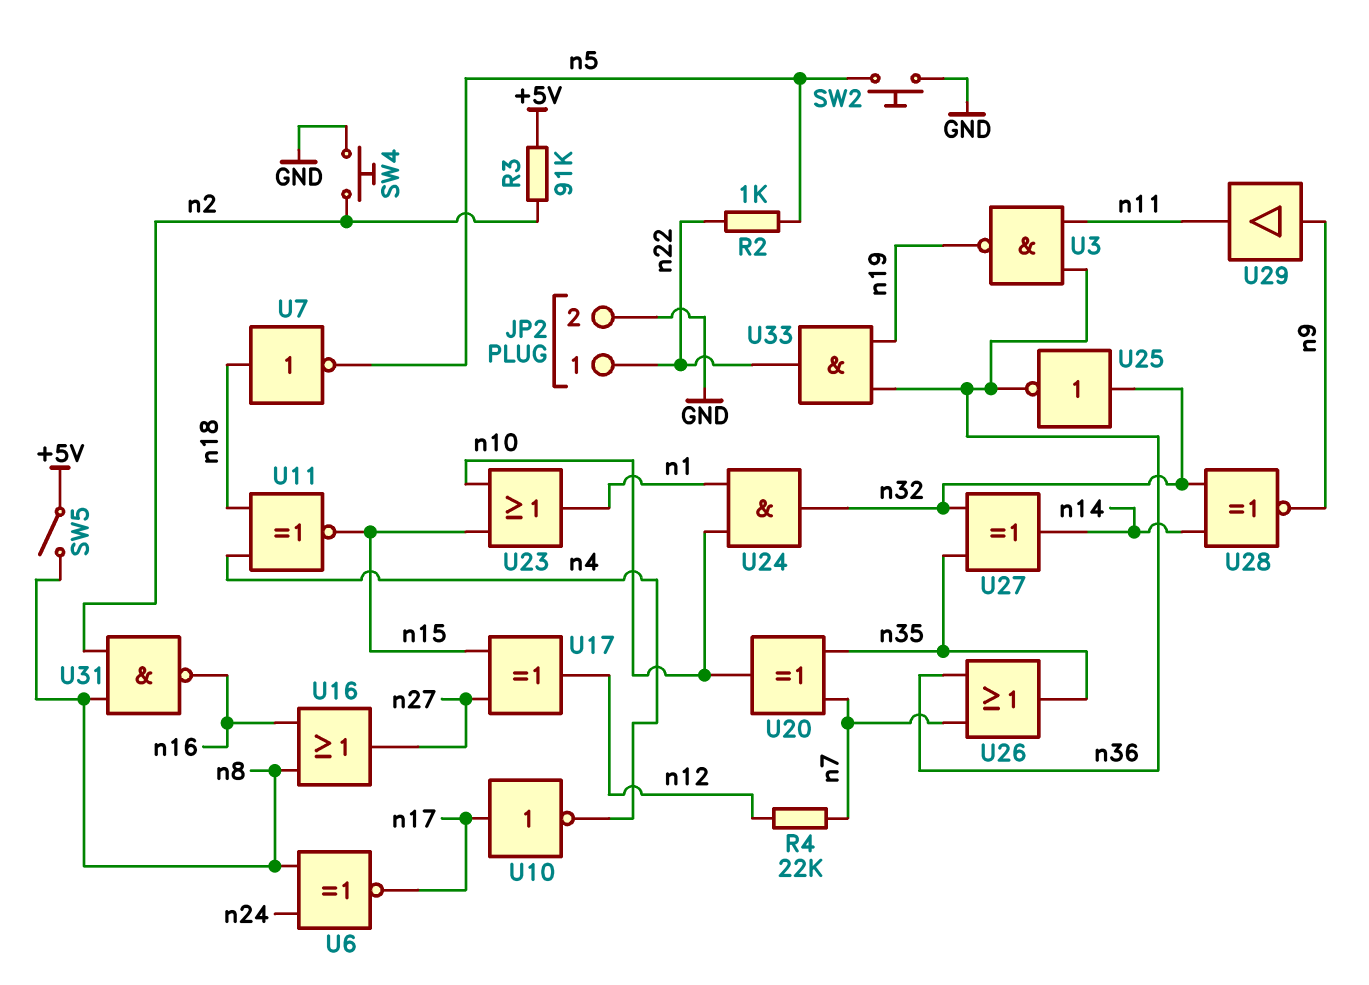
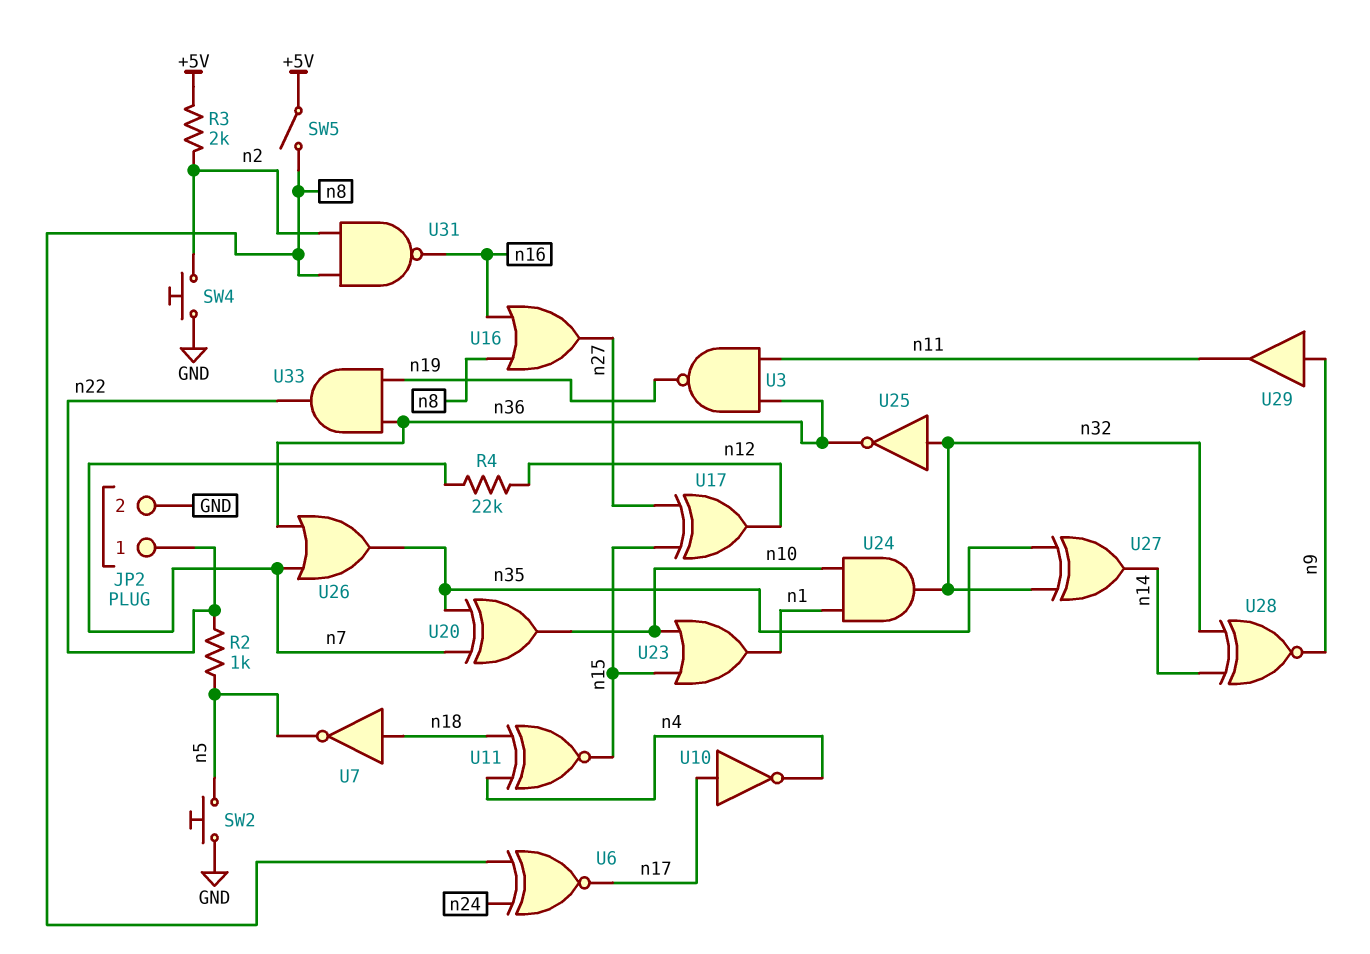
R3: 91k (+5V, n2) -> 2k (+5V, n2)

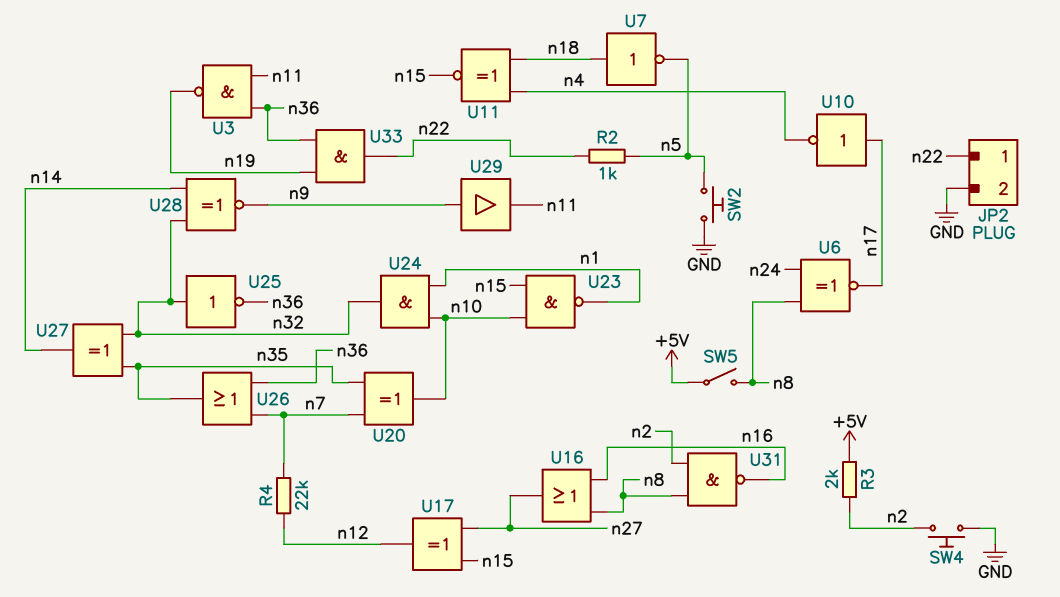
U23: OR (in n10, in n15, out n1) -> NAND (in n10, in n15, out n1)

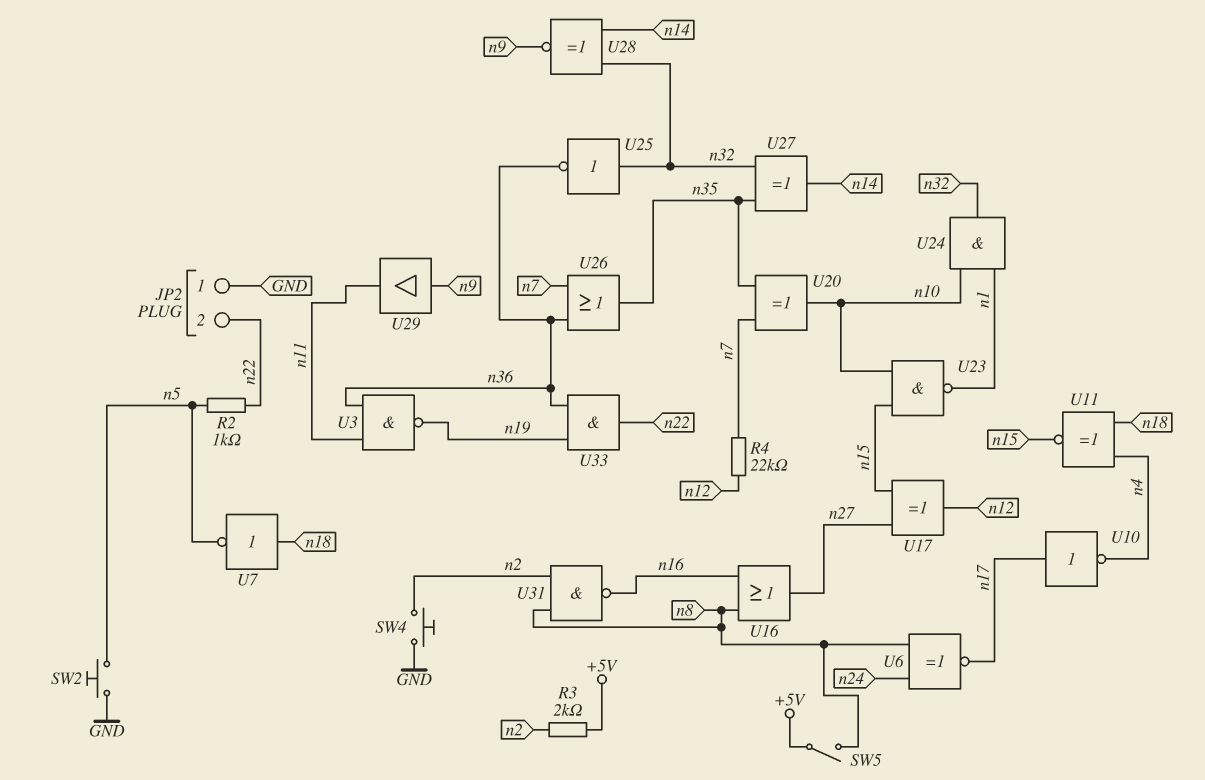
JP2 pin 1: n22 -> GND
JP2 pin 2: GND -> n22

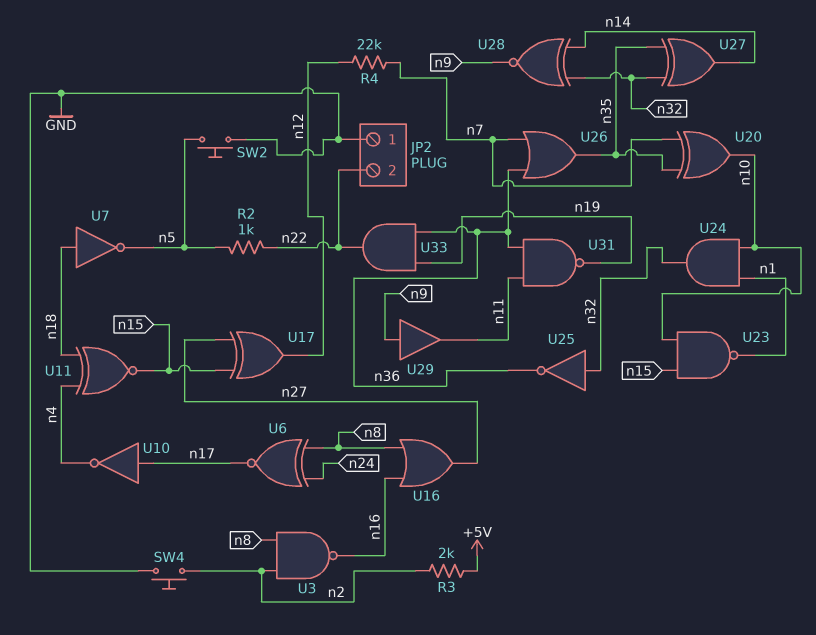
SW5: switch (+5V, n8) -> none
U3: NAND (in n11, in n36, out n19) -> NAND (in n2, in n8, out n16)
U31: NAND (in n2, in n8, out n16) -> NAND (in n11, in n36, out n19)

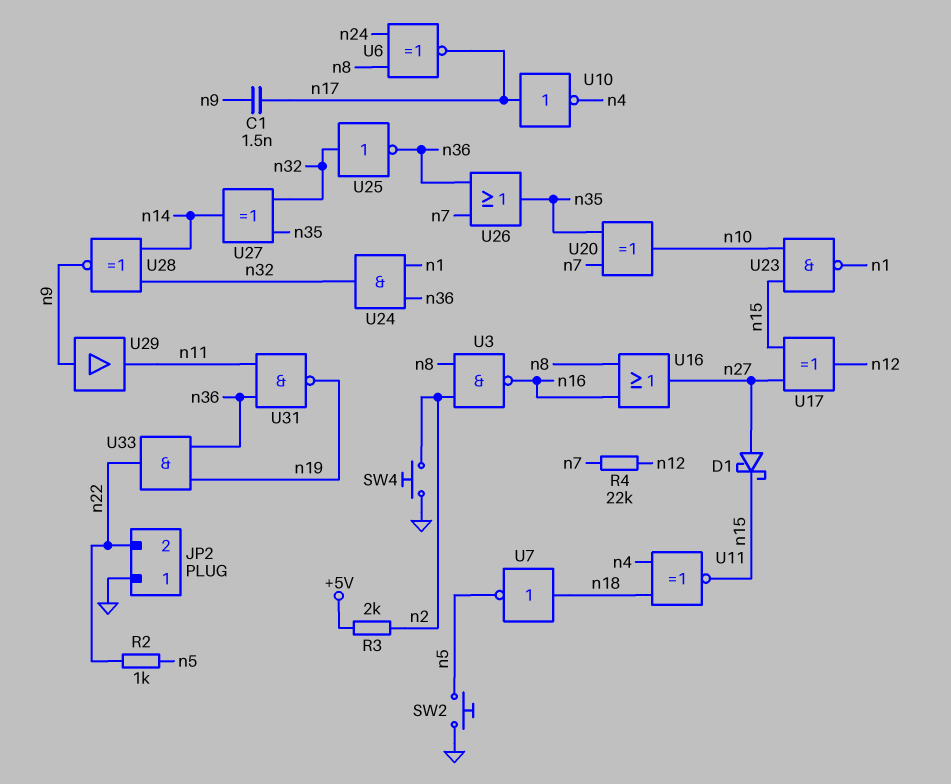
C1: none -> 1.5nF (n9, n17)
D1: none -> schottky (A n27, K n15)
U24: AND (in n1, in n10, out n32) -> AND (in n1, in n36, out n32)

